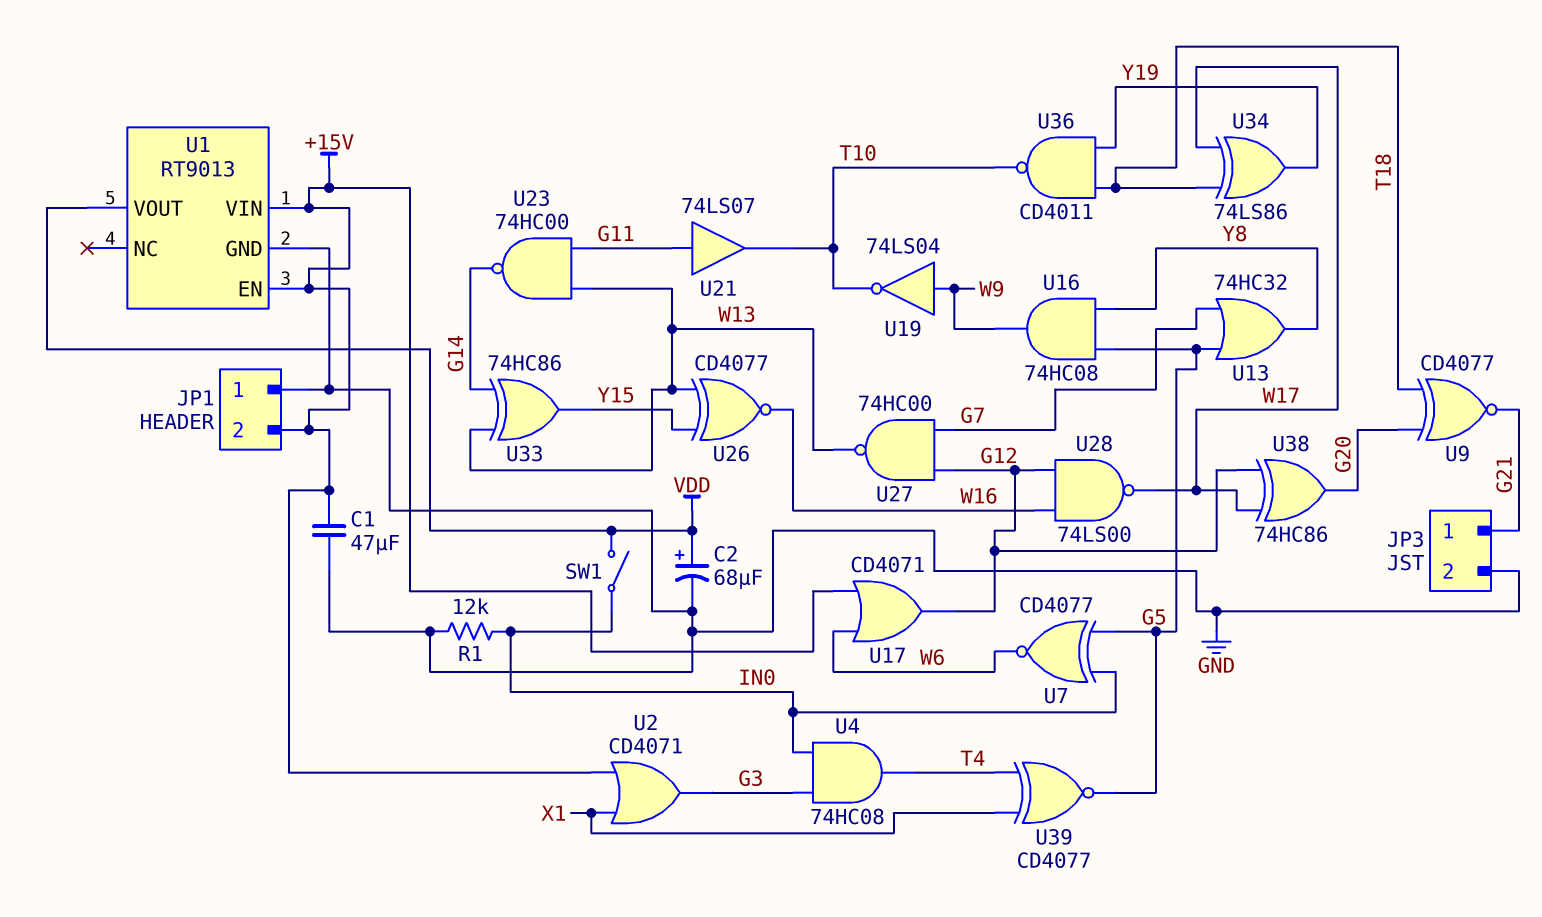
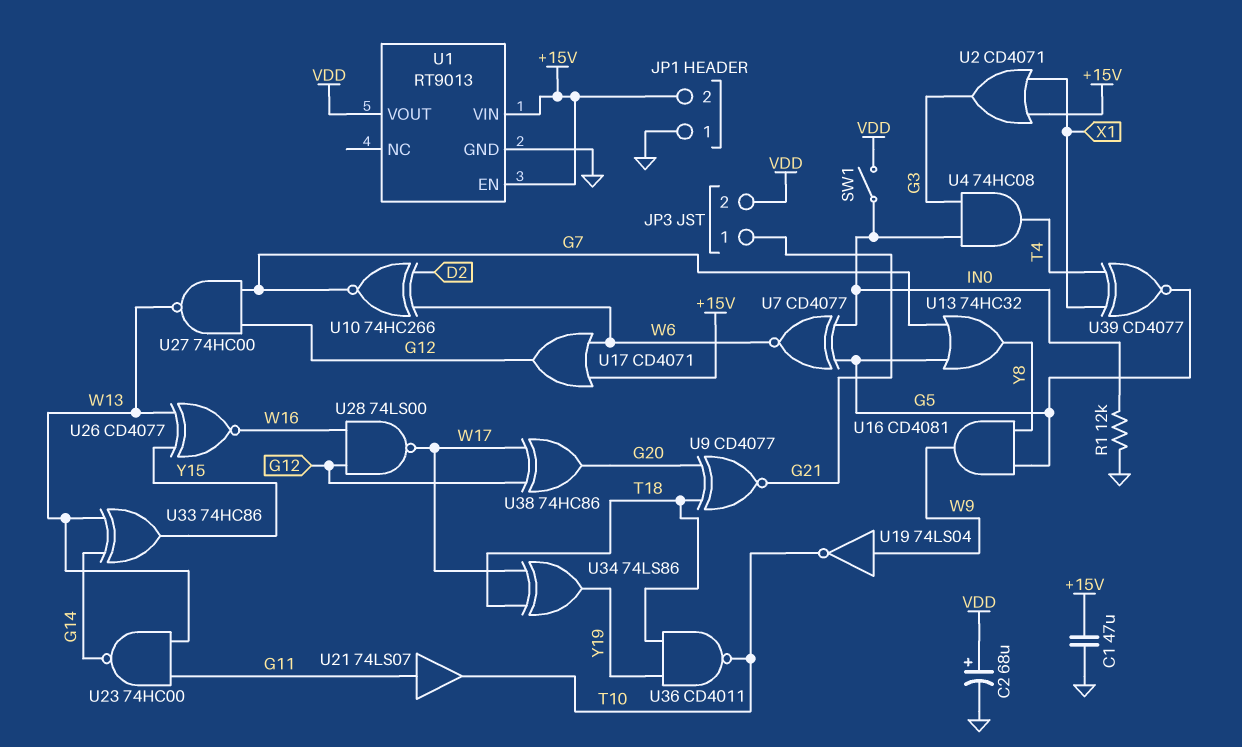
JP3 pin 2: GND -> VDD
U10: none -> XNOR 74HC266 (in D2, in W6, out G7)
U16: AND 74HC08 (in G5, in Y8, out W9) -> AND CD4081 (in G5, in Y8, out W9)

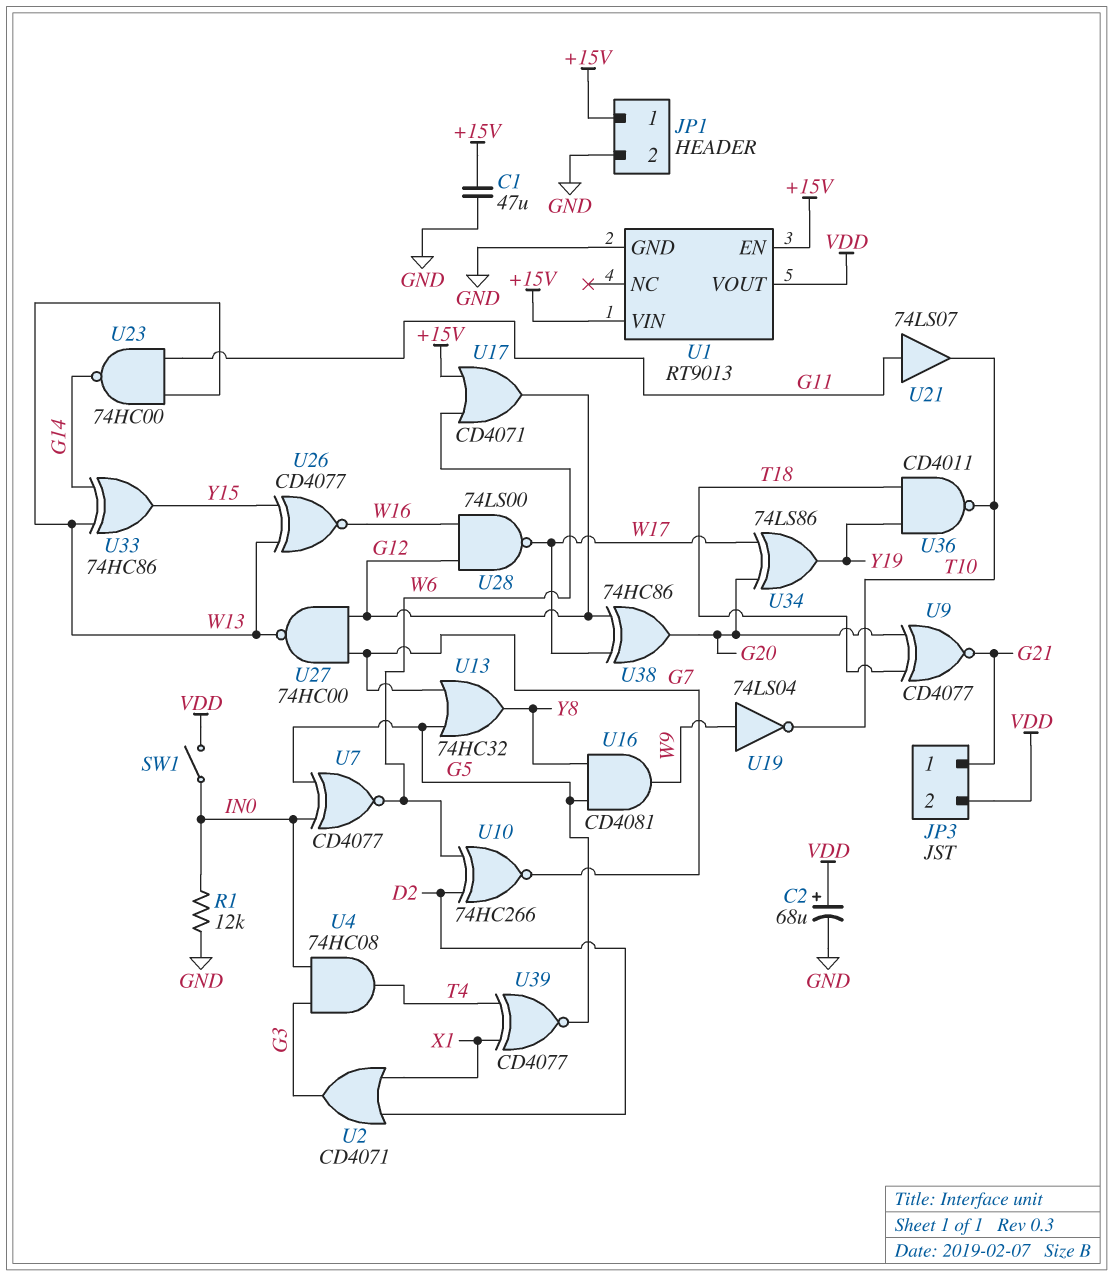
JP1 pin 1: GND -> +15V
JP1 pin 2: +15V -> GND
U2: OR CD4071 (in +15V, in X1, out G3) -> OR CD4071 (in D2, in X1, out G3)
U34: XOR 74LS86 (in T18, in W17, out Y19) -> XOR 74LS86 (in G20, in W17, out Y19)

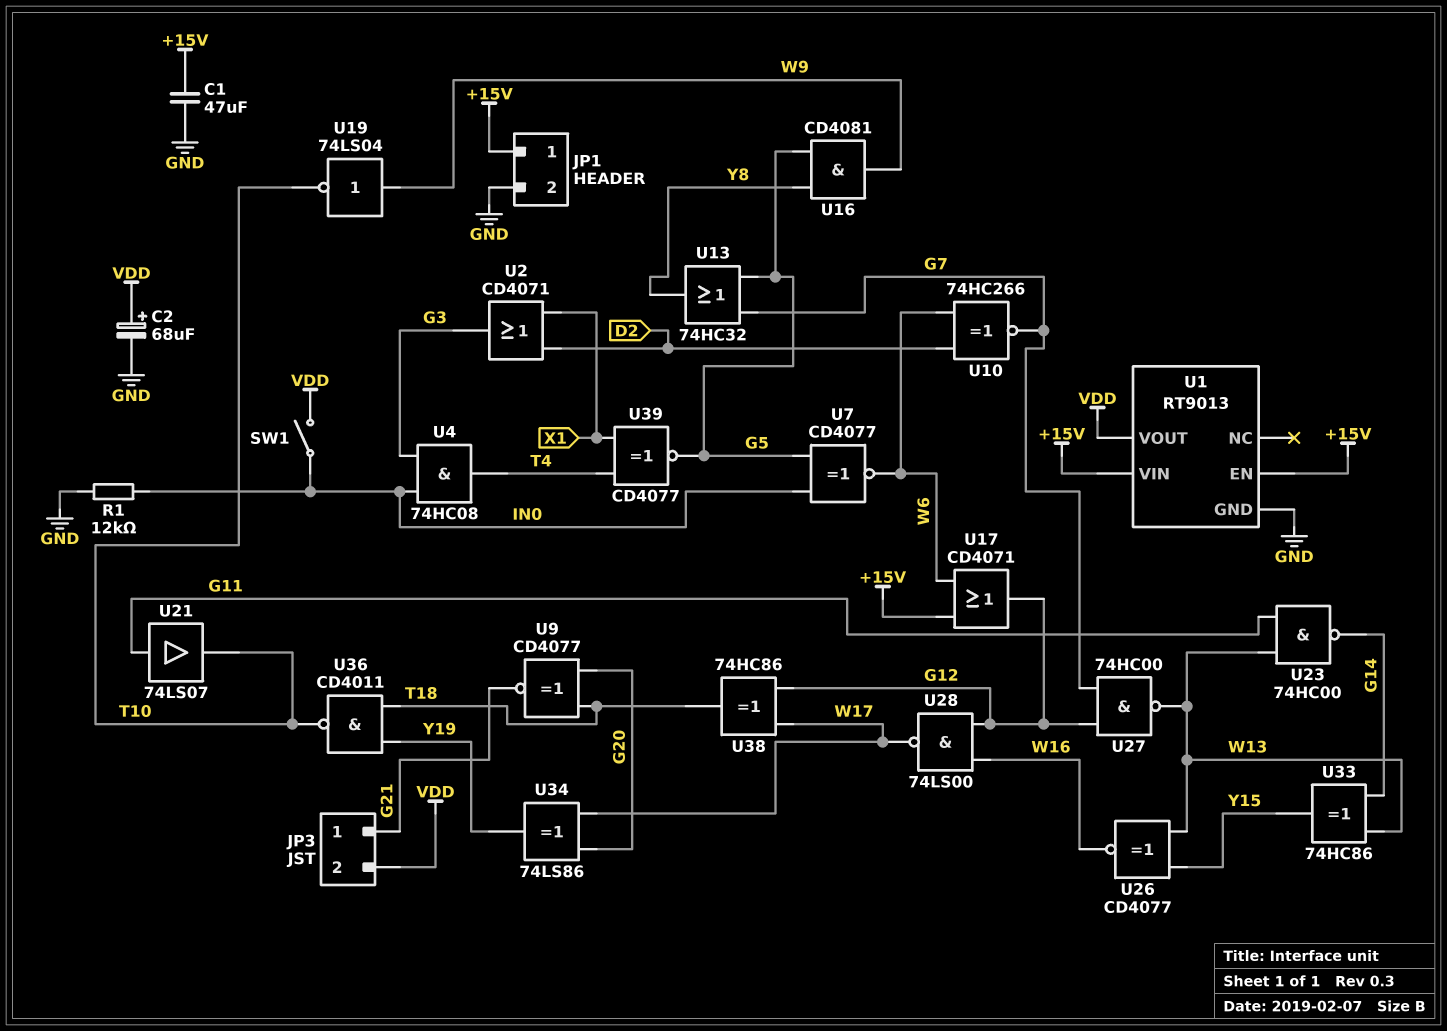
U38: XOR 74HC86 (in G12, in W17, out G20) -> XOR 74HC86 (in G12, in W17, out T18)

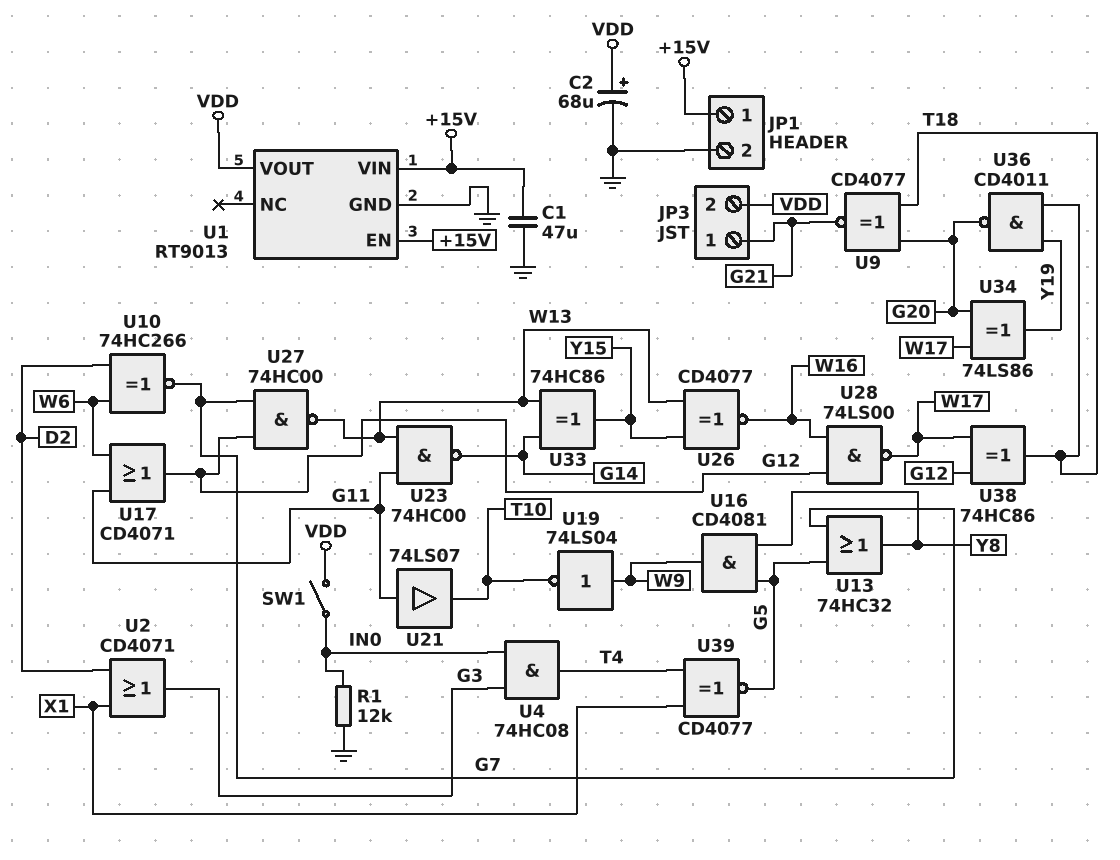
U7: XNOR CD4077 (in G5, in IN0, out W6) -> none
U17: OR CD4071 (in +15V, in W6, out G12) -> OR CD4071 (in G11, in W6, out G12)
U36: NAND CD4011 (in T18, in Y19, out T10) -> NAND CD4011 (in T18, in Y19, out G20)

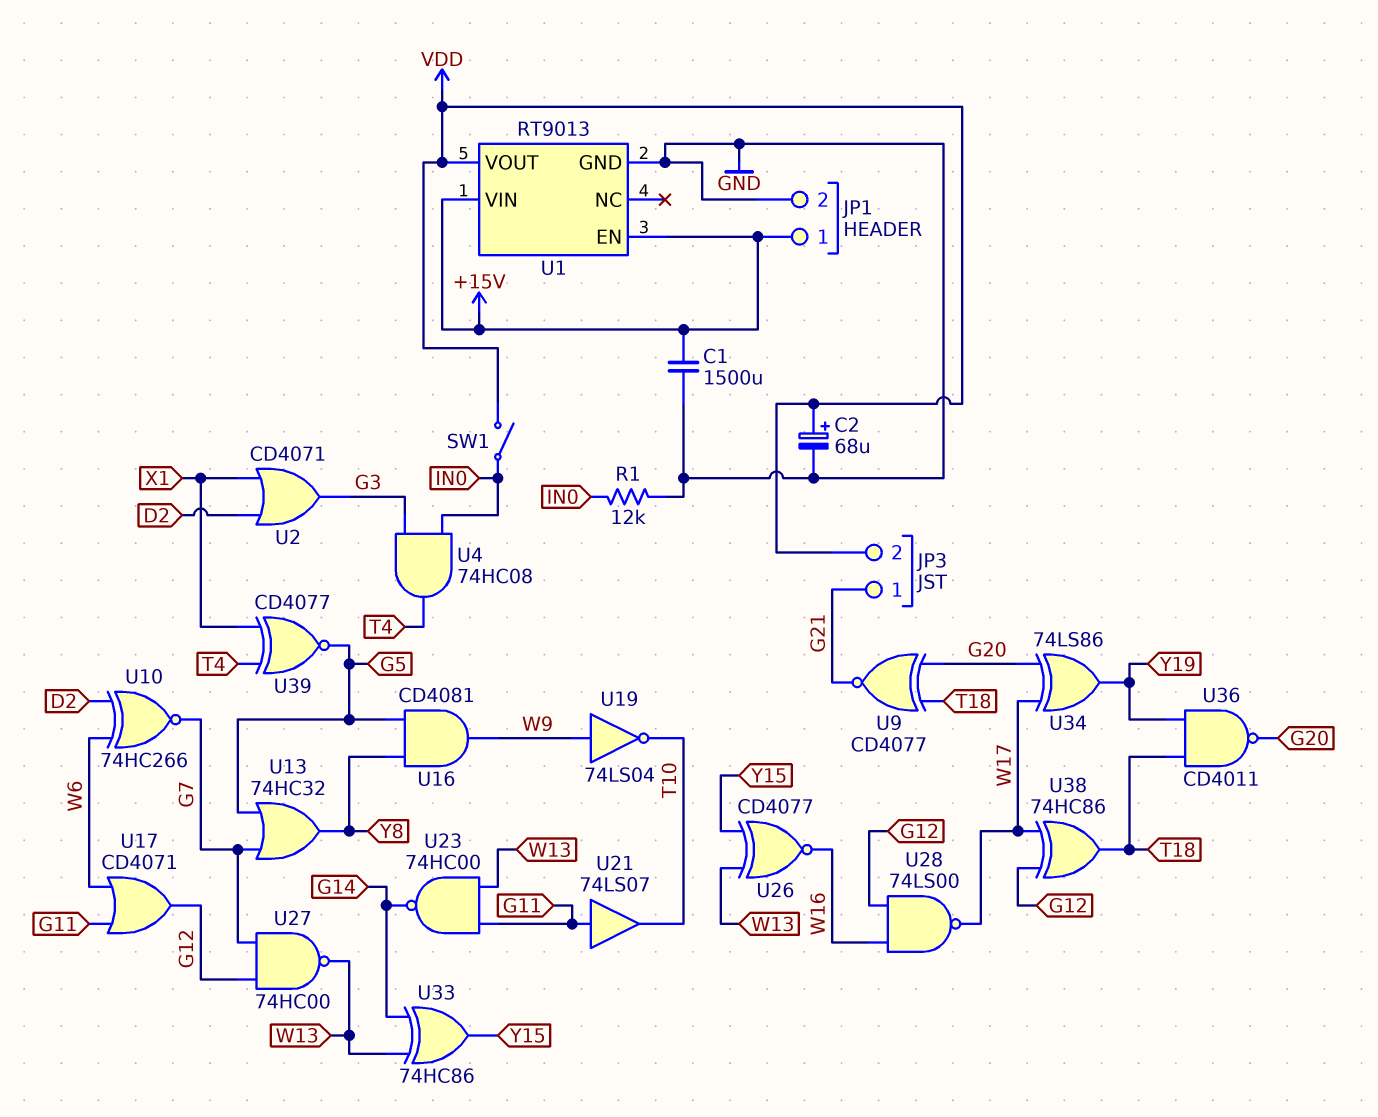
C1: 47uF (+15V, GND) -> 1500uF (+15V, GND)

